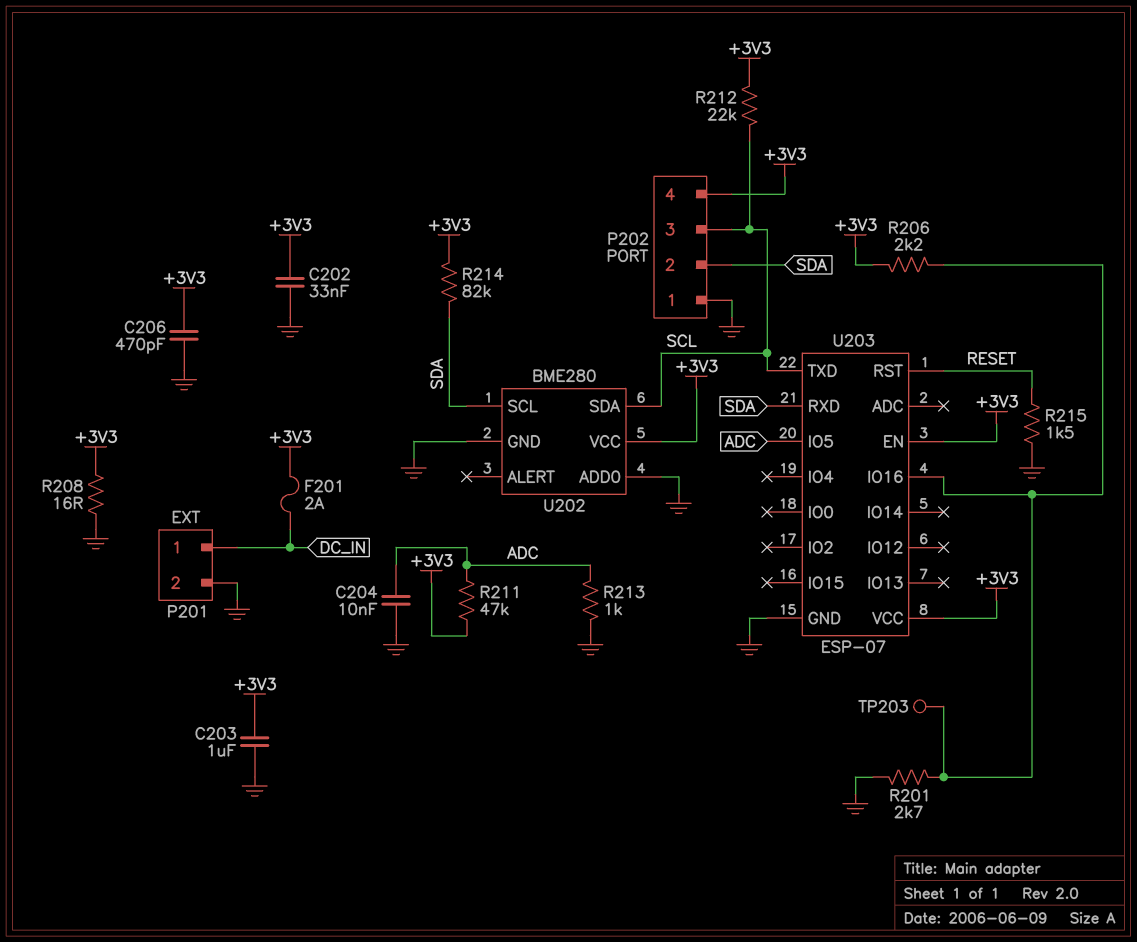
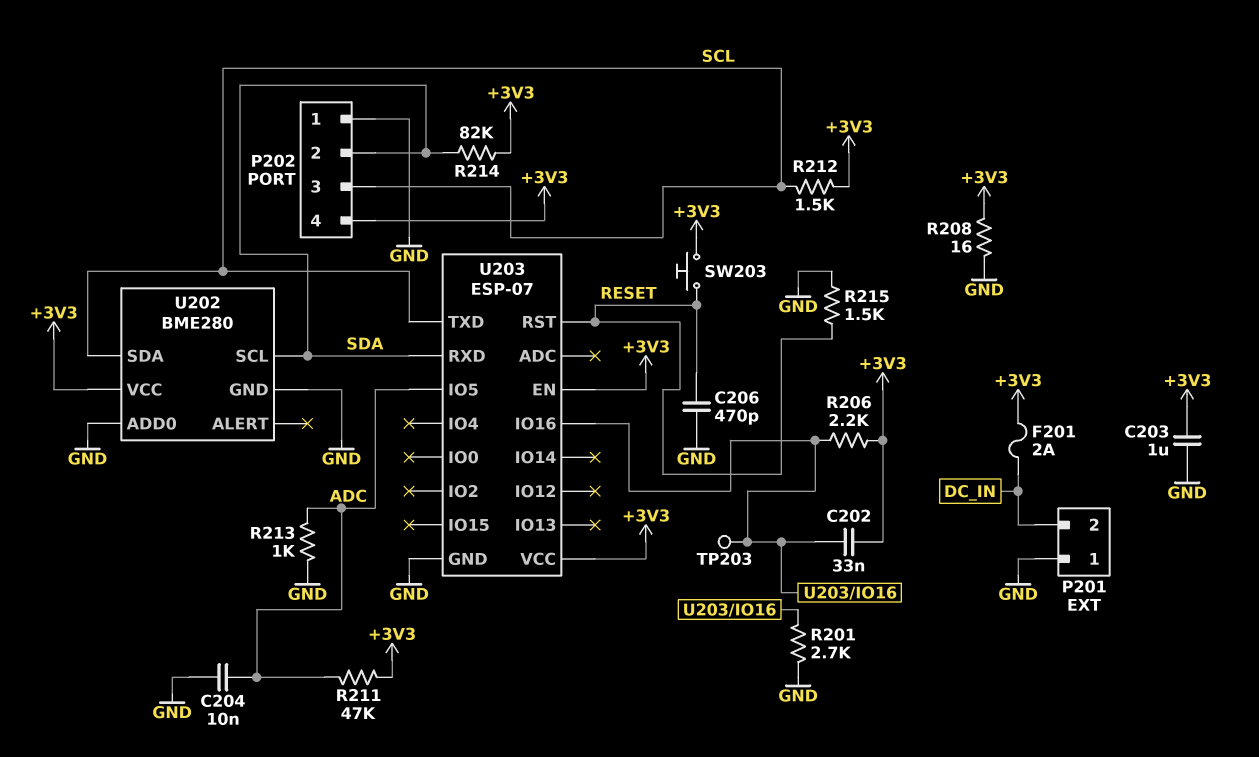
C202: 33nF (+3V3, GND) -> 33nF (+3V3, U203/IO16)
C206: 470pF (+3V3, GND) -> 470pF (GND, RESET)
P201 pin 1: DC_IN -> GND
P201 pin 2: GND -> DC_IN
R212: 22k (+3V3, SCL) -> 1.5k (+3V3, SCL)
SW203: none -> button (+3V3, RESET)

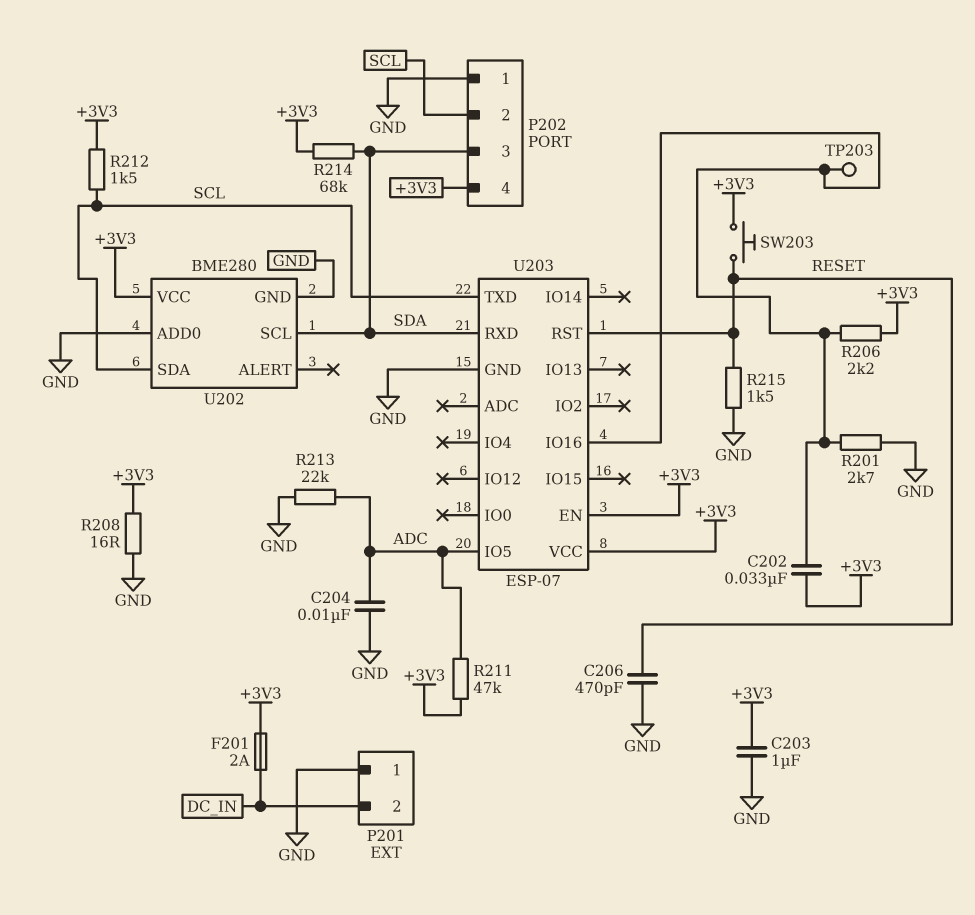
P202 pin 2: SDA -> SCL
P202 pin 3: SCL -> SDA
R213: 1k (ADC, GND) -> 22k (ADC, GND)
R214: 82k (+3V3, SDA) -> 68k (+3V3, SDA)

